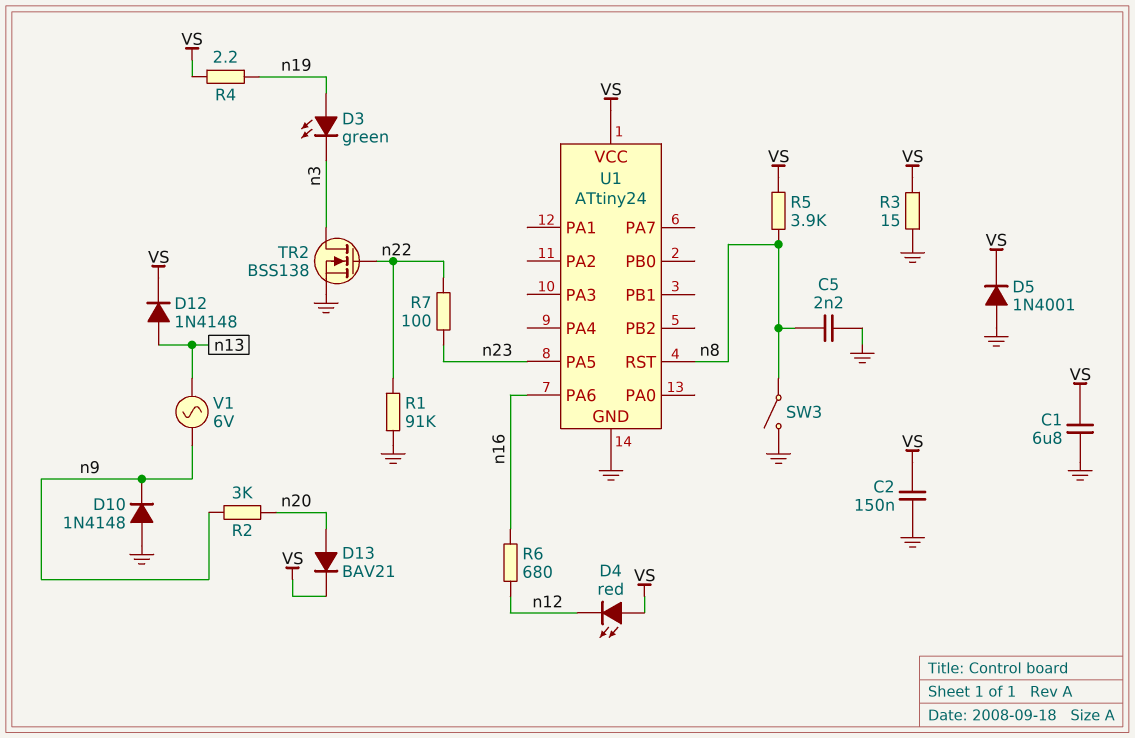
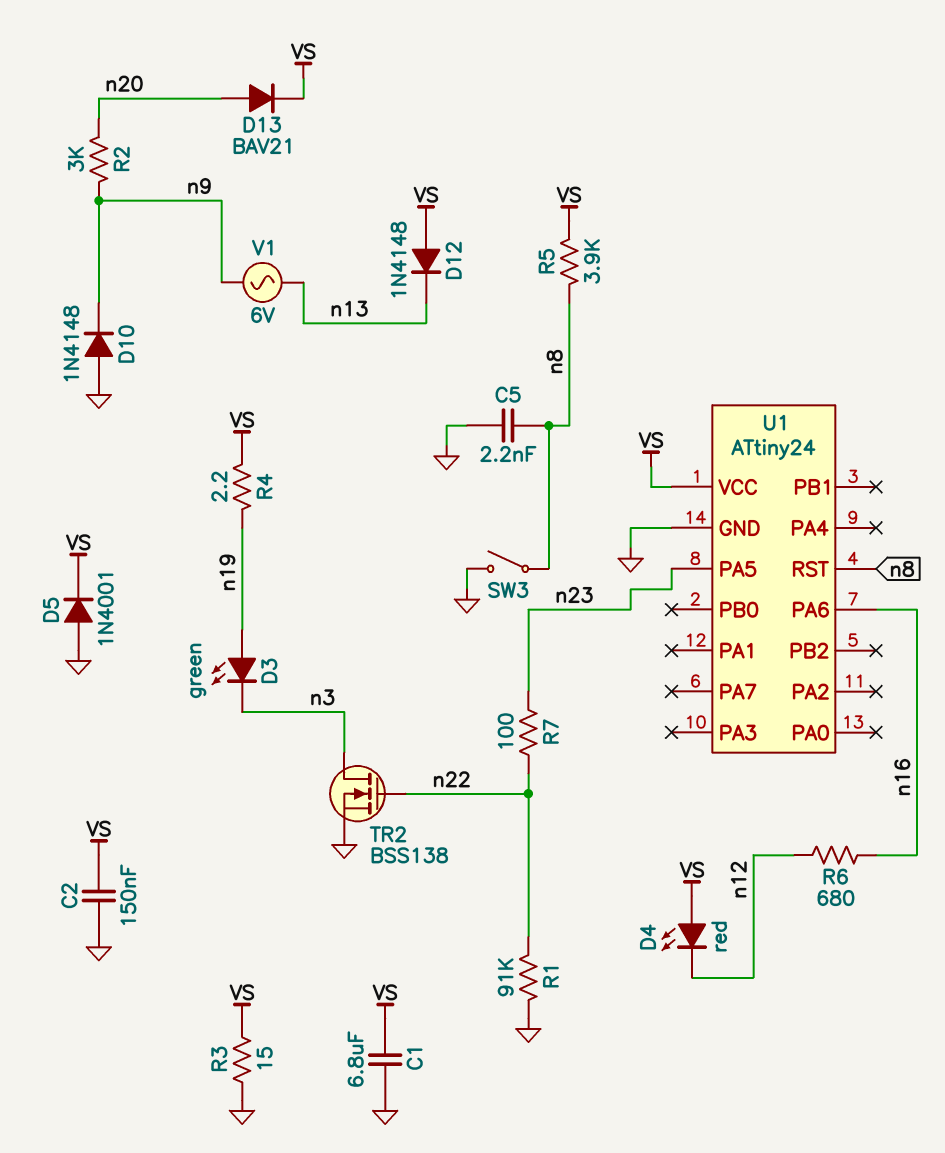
D12: diode 1N4148 (A n13, K VS) -> diode 1N4148 (A VS, K n13)

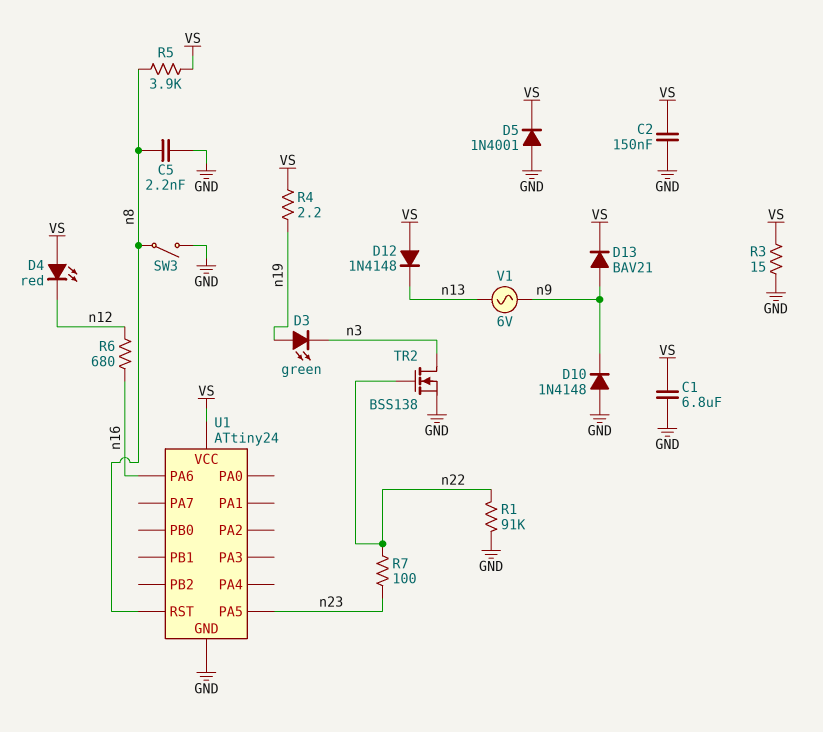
D13: diode BAV21 (A n20, K VS) -> diode BAV21 (A n9, K VS)
R2: 3k (n9, n20) -> none

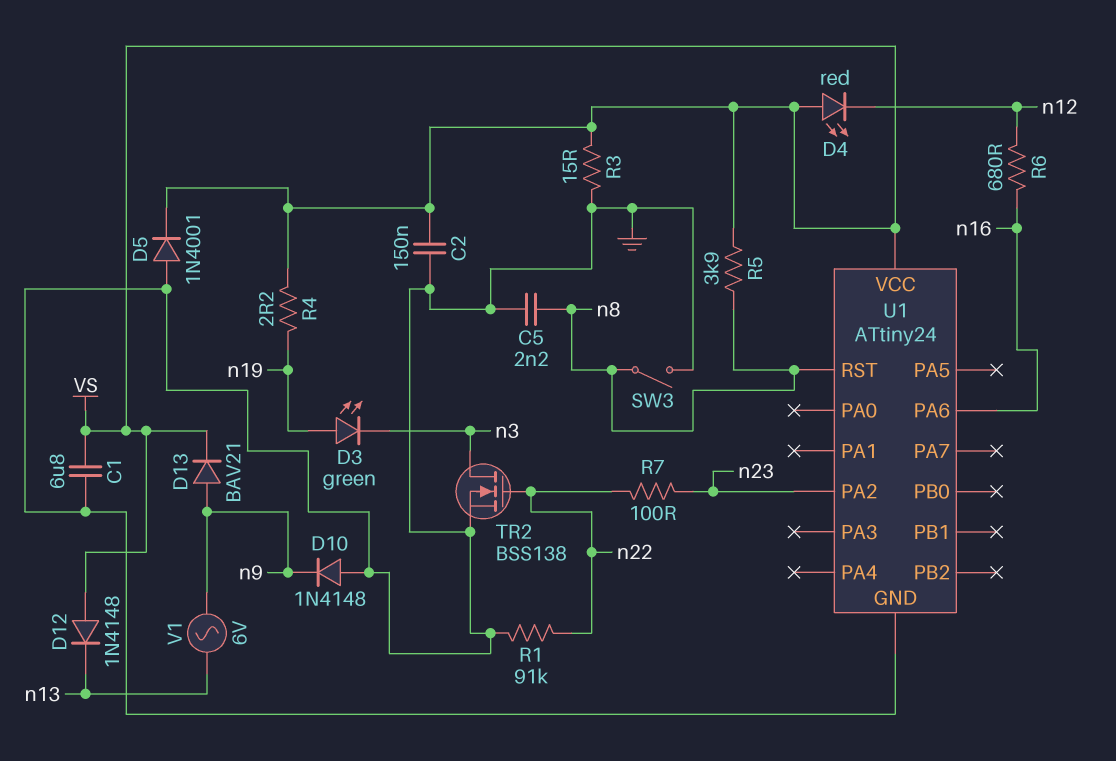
U1 pin PA2: none -> n23
U1 pin PA5: n23 -> none

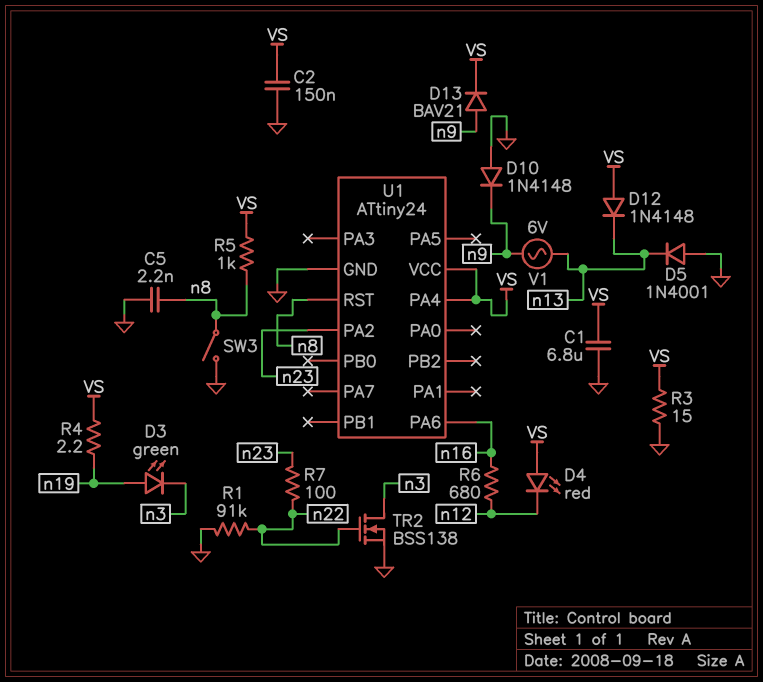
D5: diode 1N4001 (A GND, K VS) -> diode 1N4001 (A GND, K n13)
R5: 3.9k (VS, n8) -> 1k (VS, n8)
U1 pin PA4: none -> VS

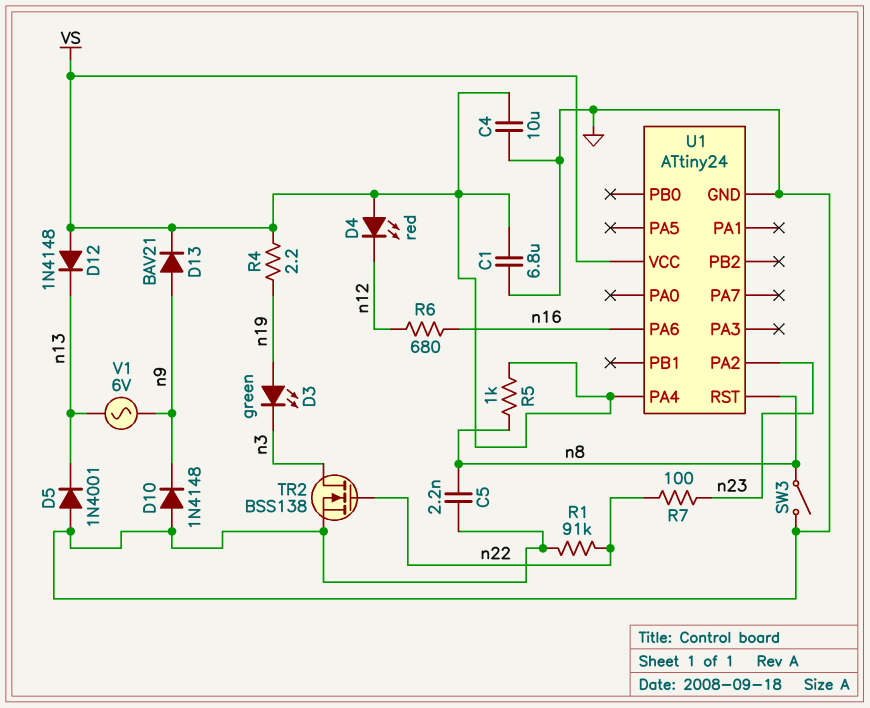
C2: 150nF (GND, VS) -> none
C4: none -> 10uF (GND, VS)
R3: 15 (GND, VS) -> none

